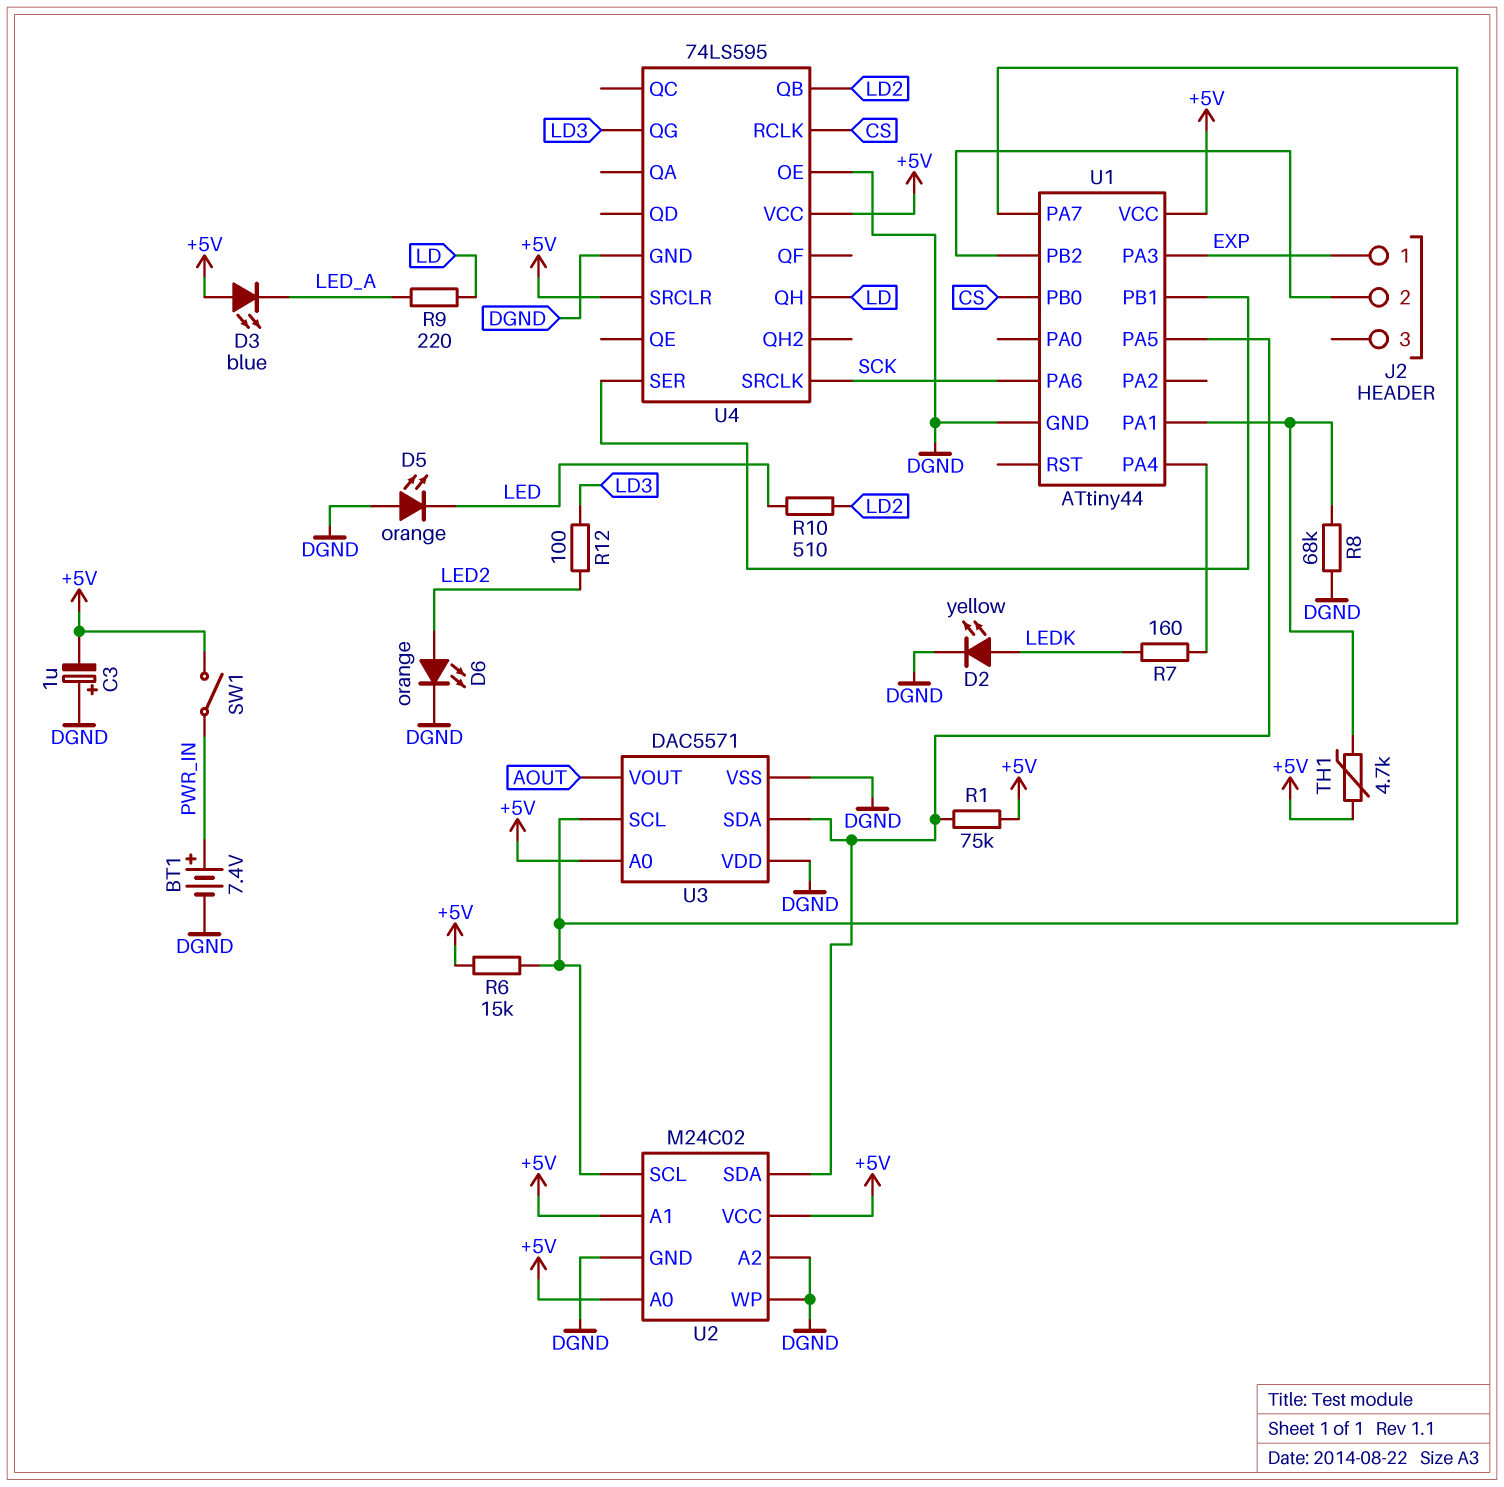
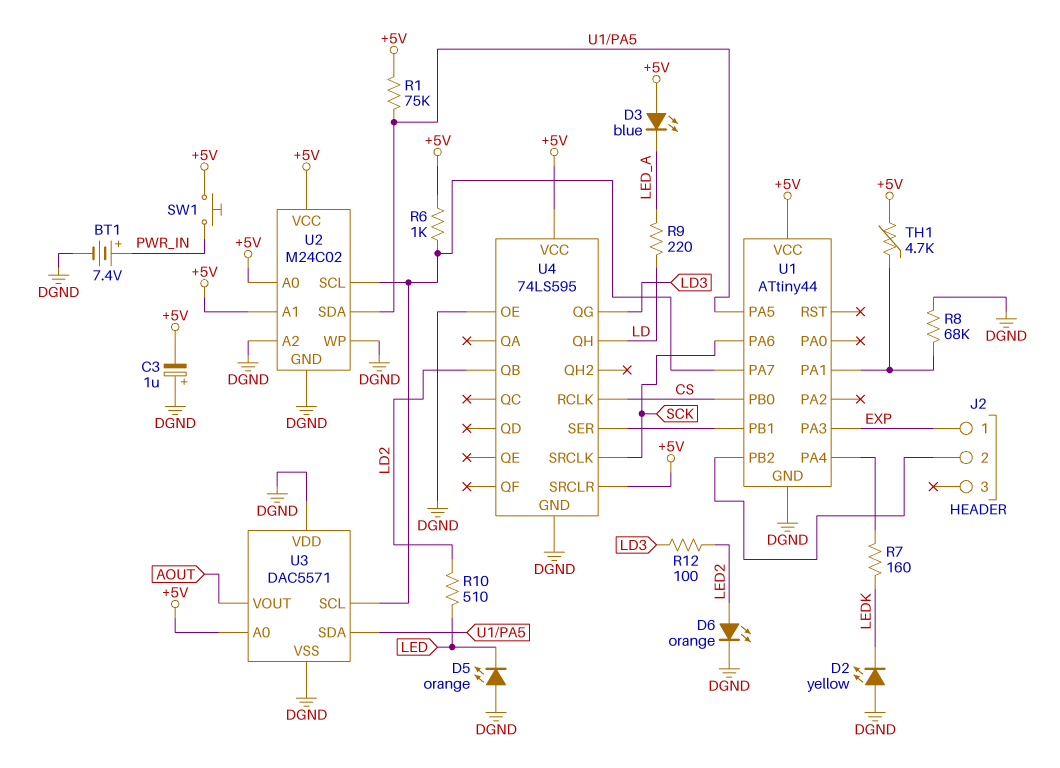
D2: LED yellow (A LEDK, K DGND) -> LED yellow (A DGND, K LEDK)
R6: 15k (+5V, U1/PA7) -> 1k (+5V, U1/PA7)
SW1: switch (+5V, PWR_IN) -> button (+5V, PWR_IN)

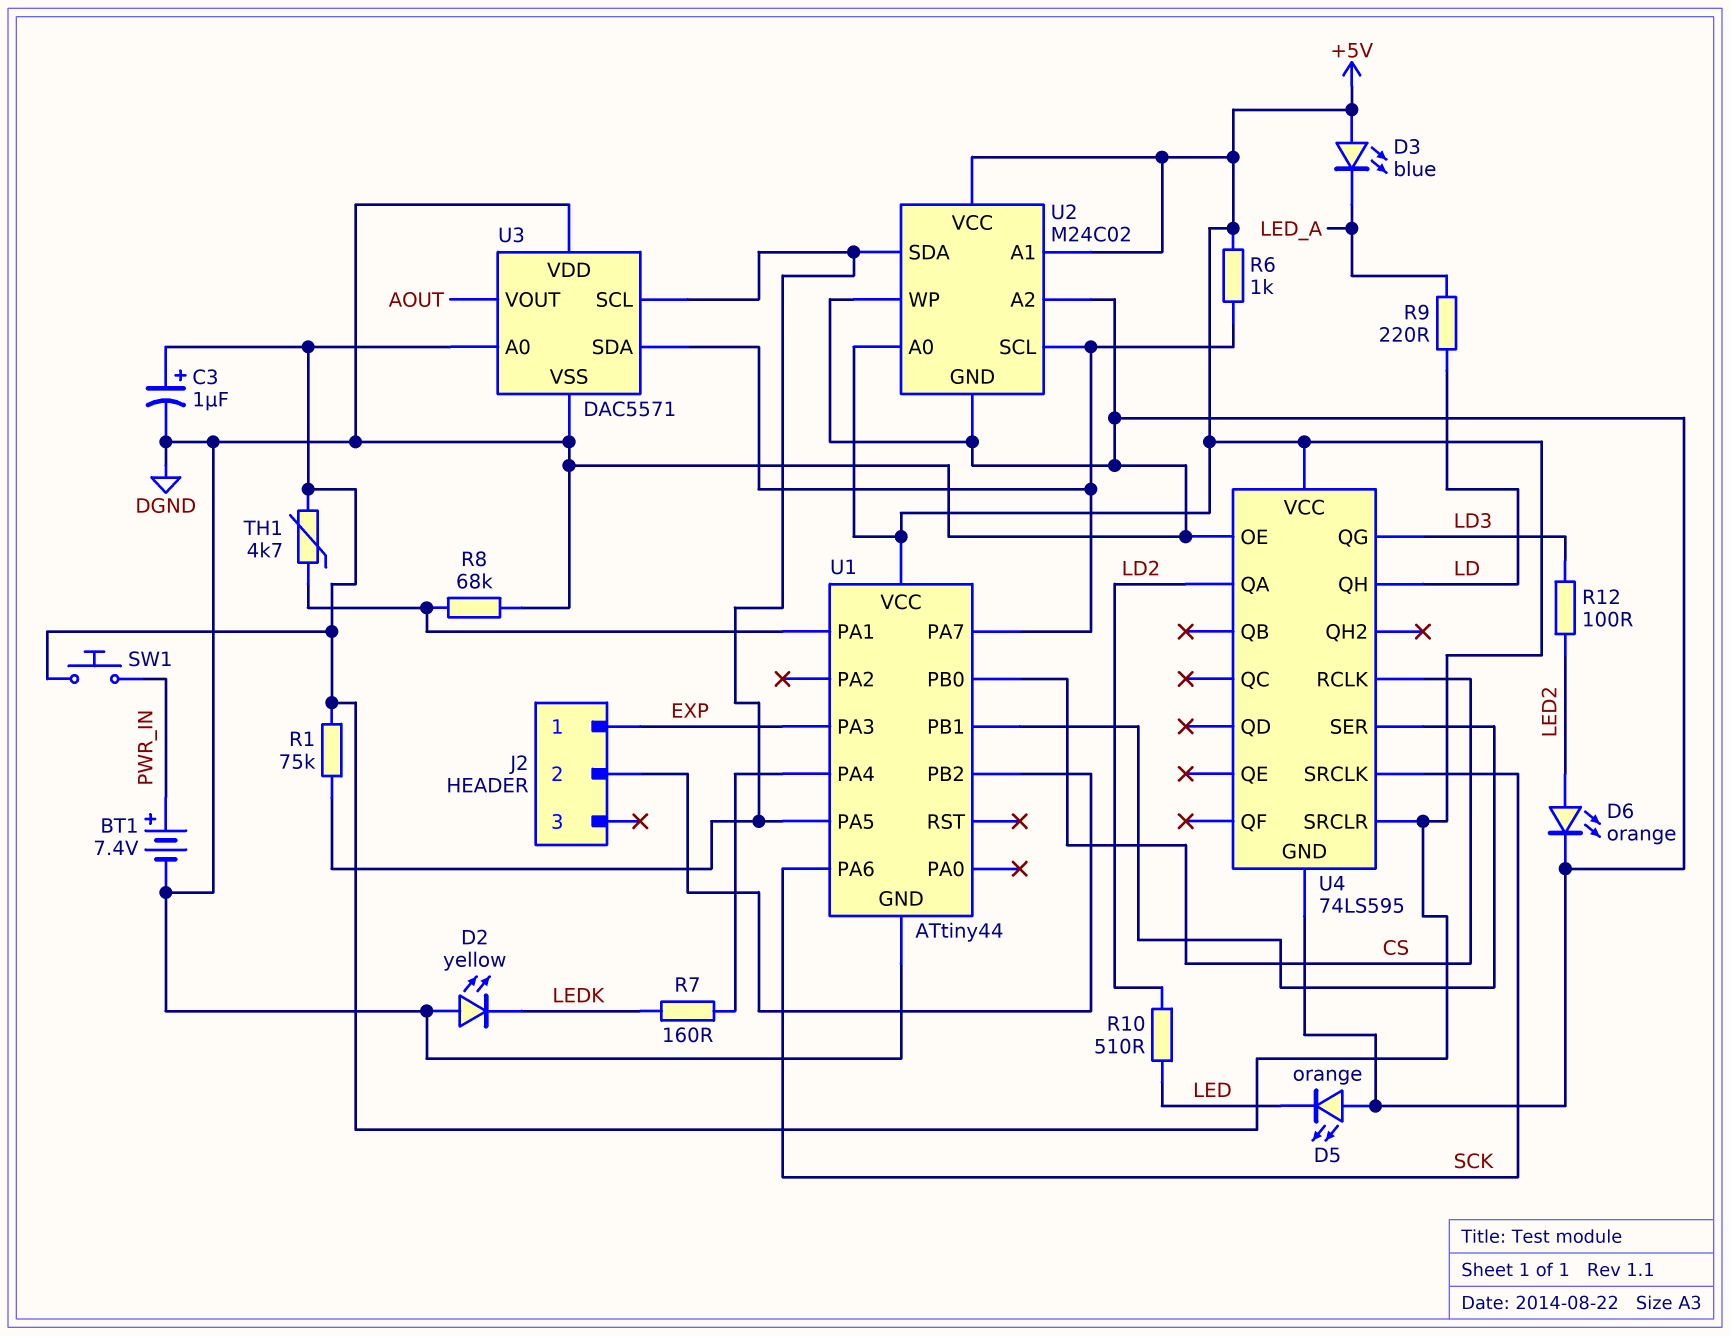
C3: 1uF (plus DGND, minus +5V) -> 1uF (plus +5V, minus DGND)
U3 pin SCL: U1/PA7 -> U1/PA5
U3 pin SDA: U1/PA5 -> U1/PA7
U4 pin QA: none -> LD2
U4 pin QB: LD2 -> none

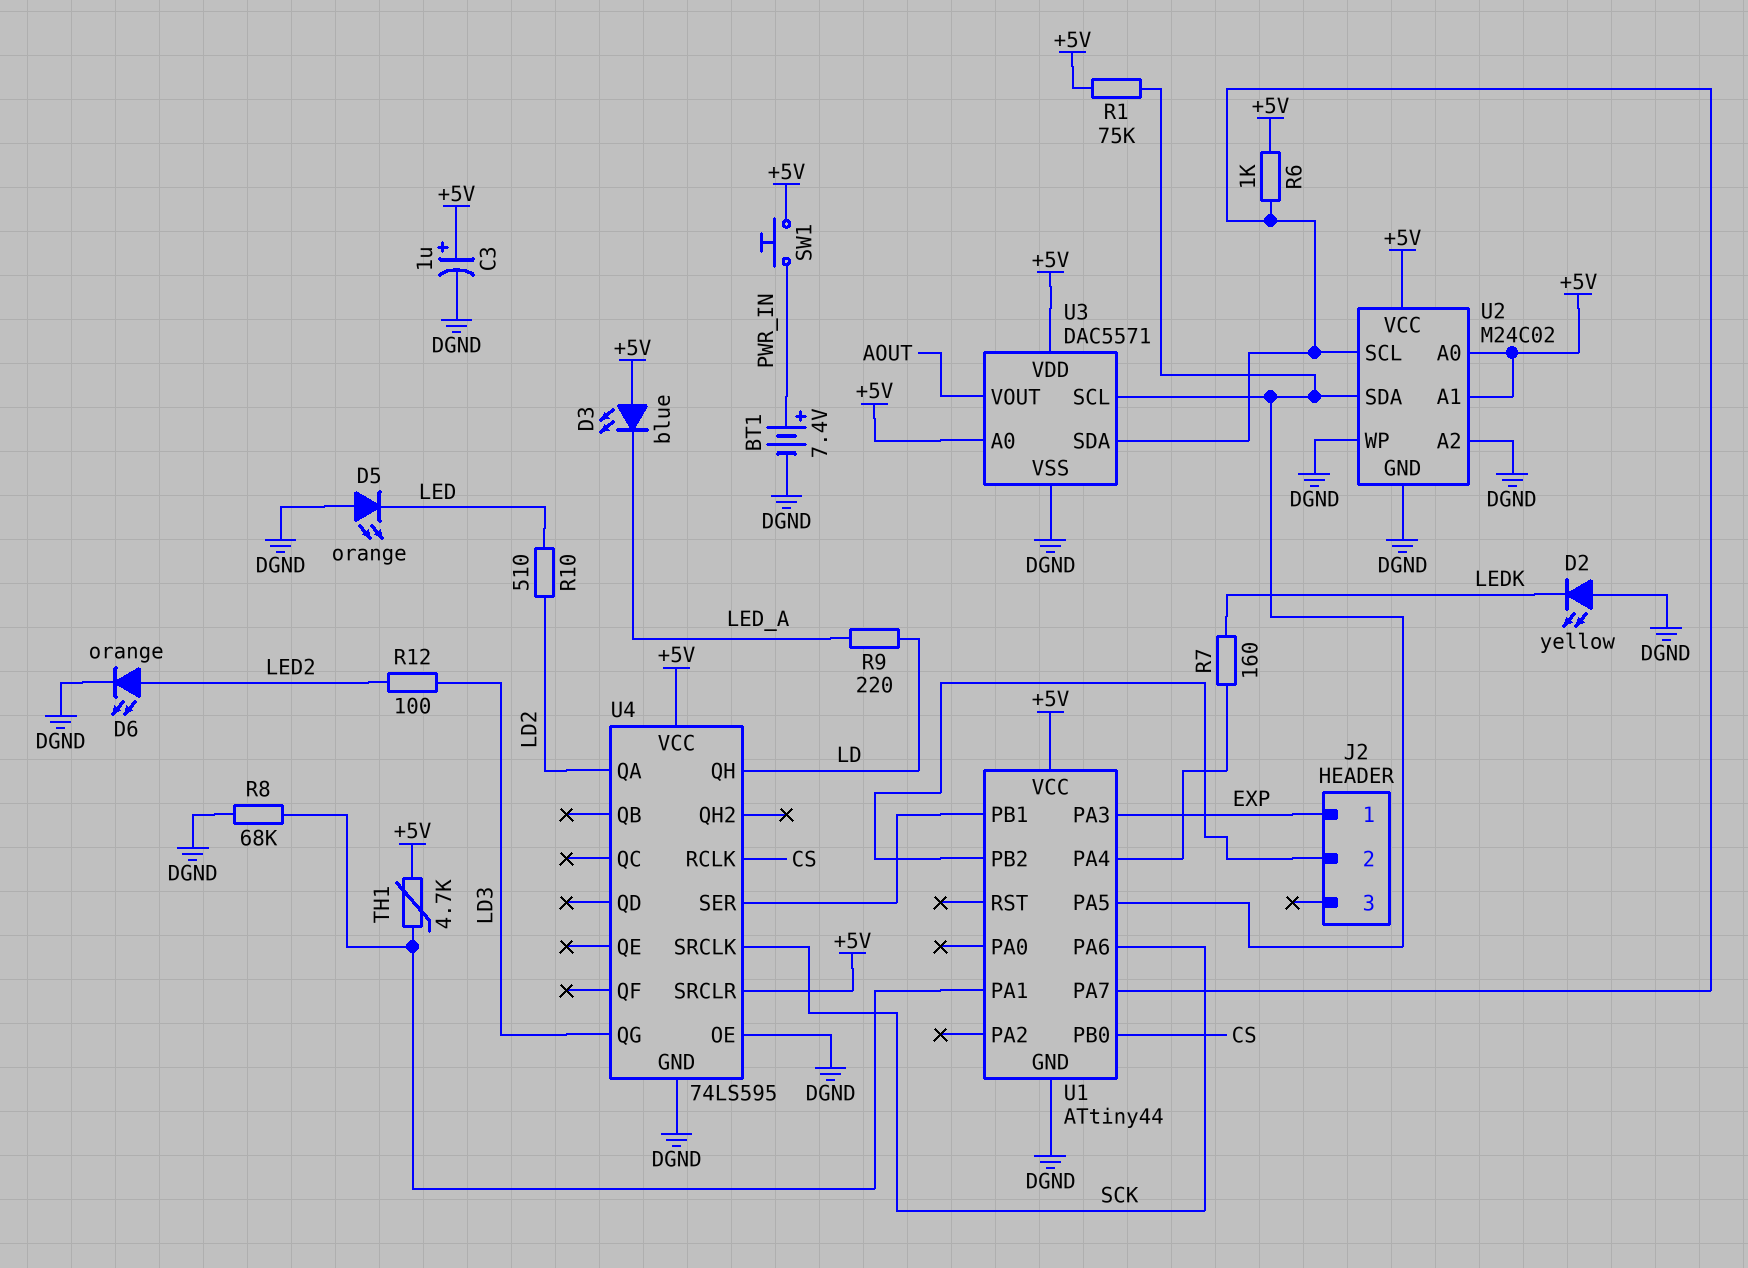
U3 pin VDD: DGND -> +5V

